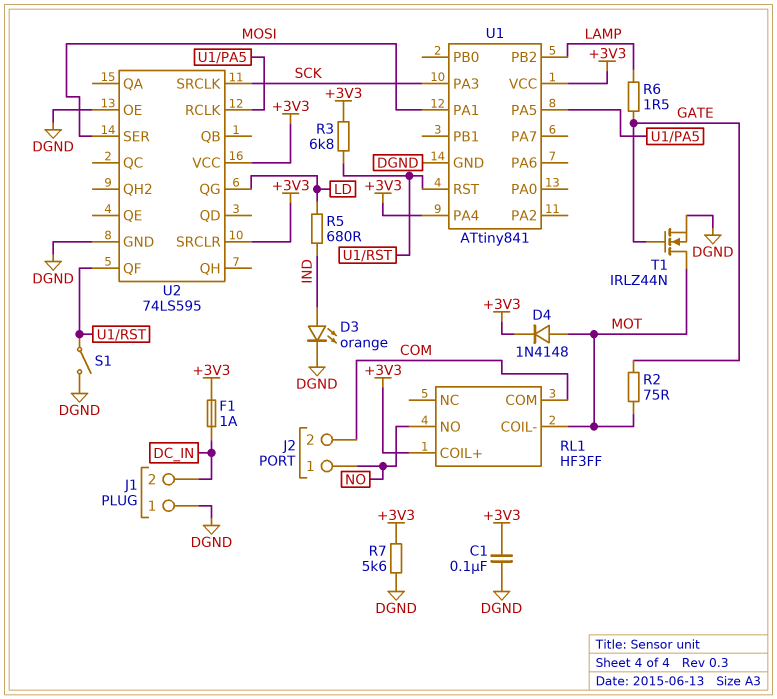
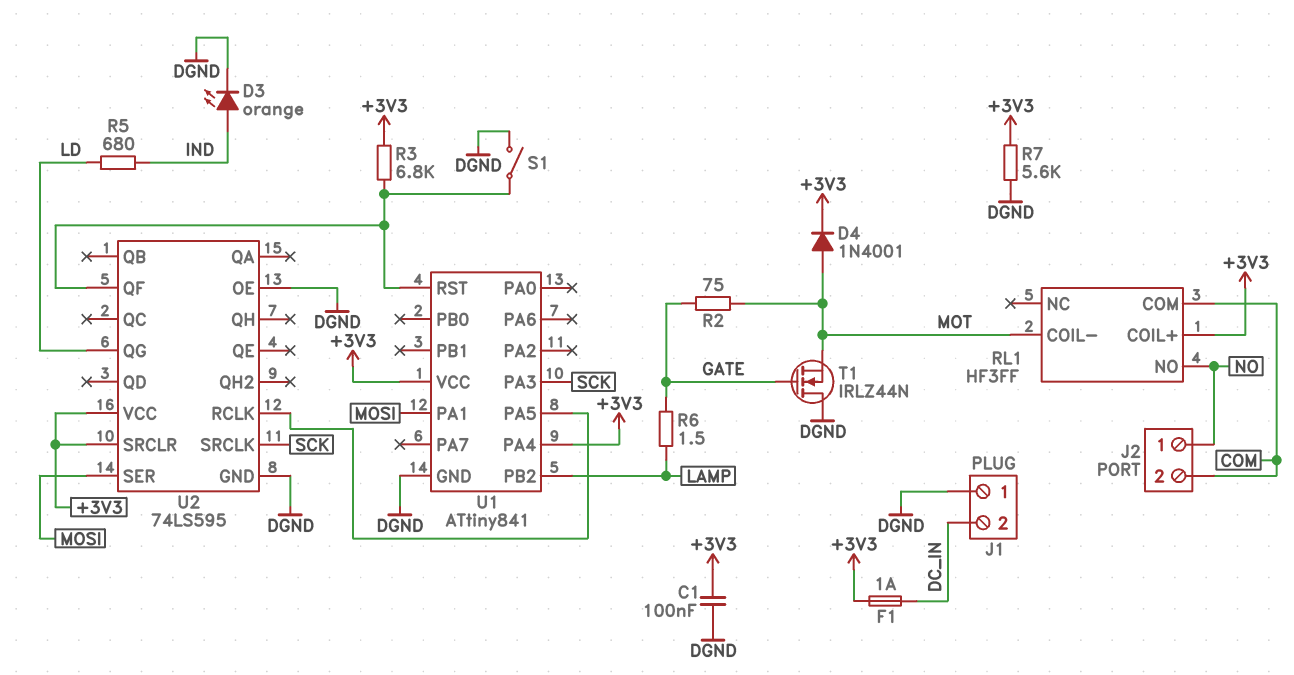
D4: diode 1N4148 (A MOT, K +3V3) -> diode 1N4001 (A MOT, K +3V3)
T1: NMOS IRLZ44N (G GATE, D MOT, S DGND) -> NMOS IRLZ44N (G GATE, D DGND, S MOT)

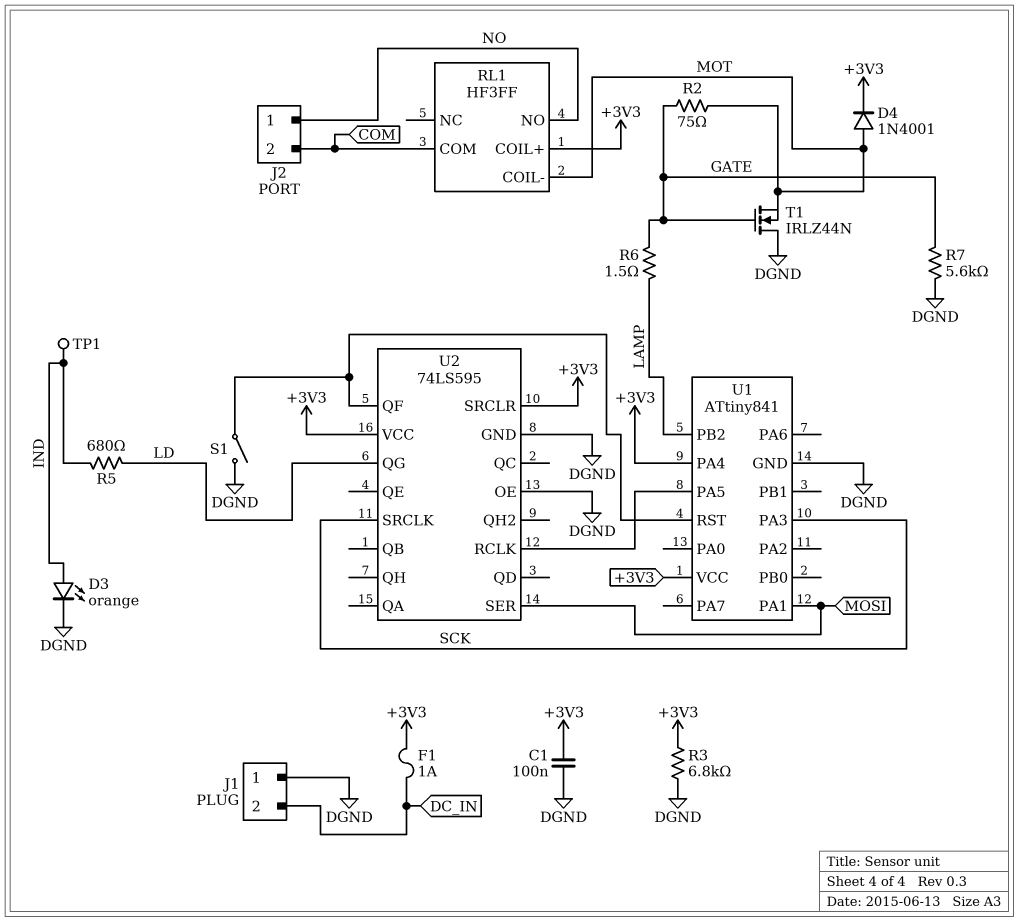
R3: 6.8k (+3V3, U1/RST) -> 6.8k (+3V3, DGND)
R7: 5.6k (+3V3, DGND) -> 5.6k (DGND, GATE)
TP1: none -> test point (IND)

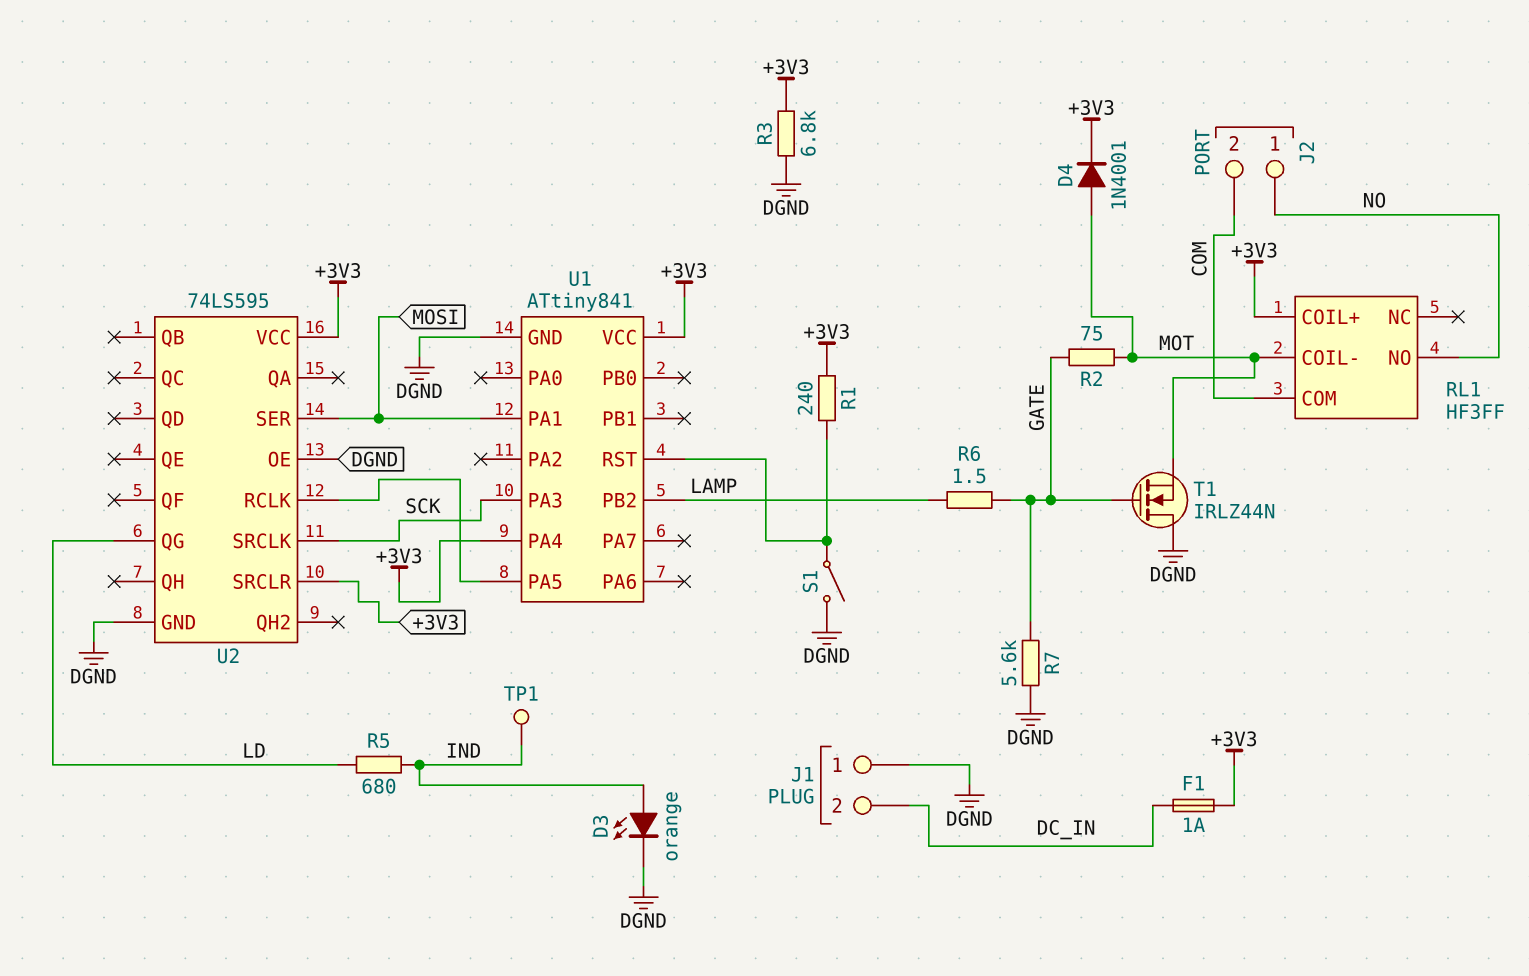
C1: 100nF (+3V3, DGND) -> none
R1: none -> 240 (+3V3, U1/RST)
U2 pin QF: U1/RST -> none

